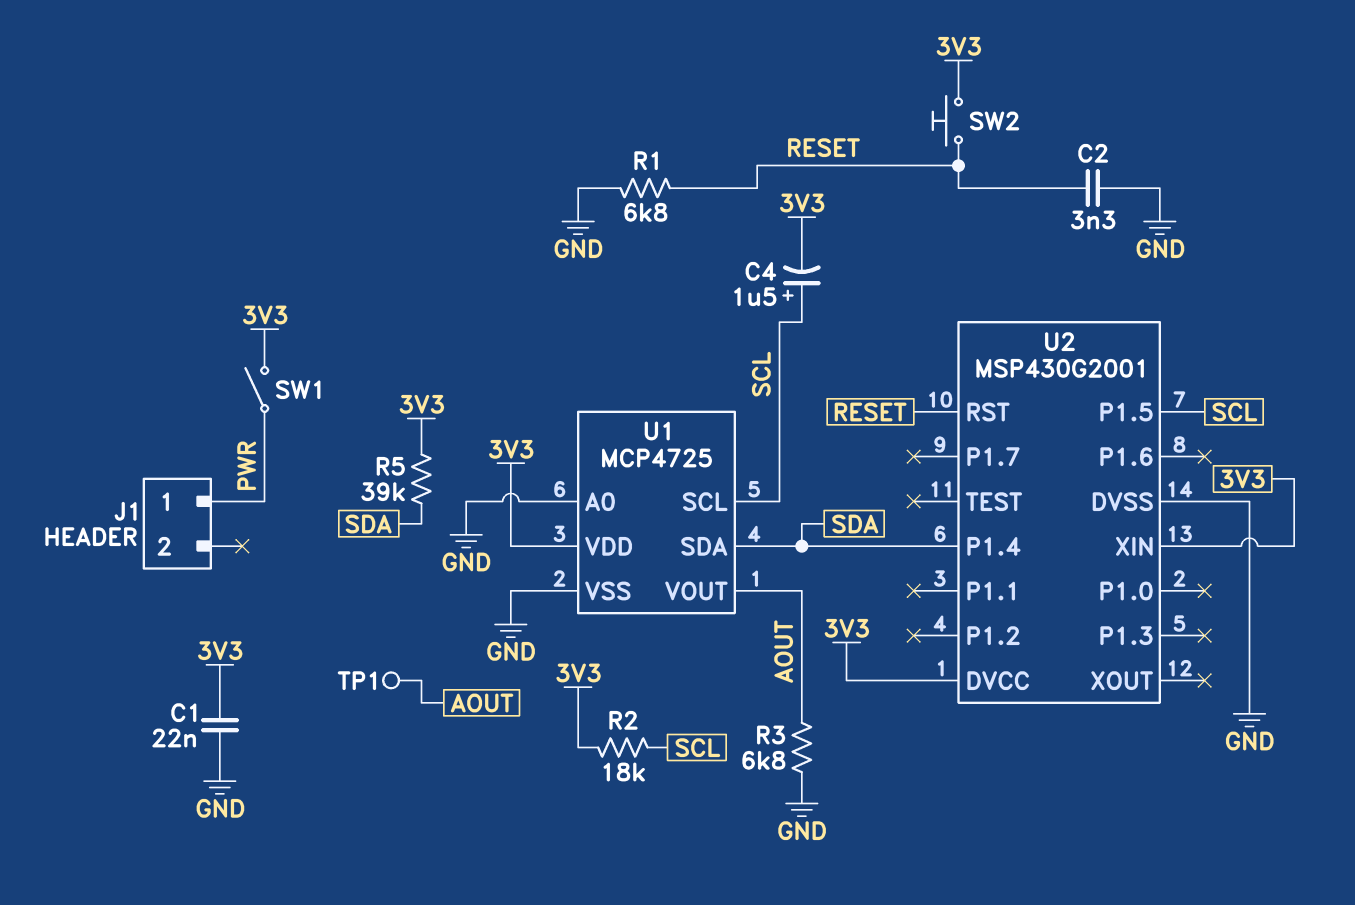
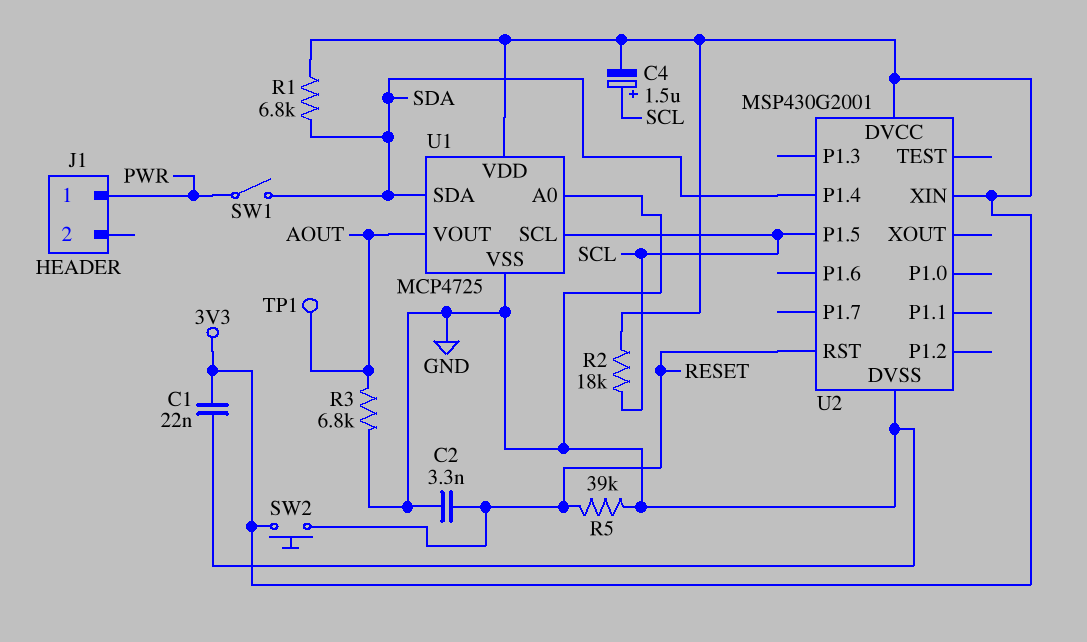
R1: 6.8k (GND, RESET) -> 6.8k (3V3, SDA)
R5: 39k (3V3, SDA) -> 39k (GND, RESET)
SW1: switch (3V3, PWR) -> switch (PWR, SDA)

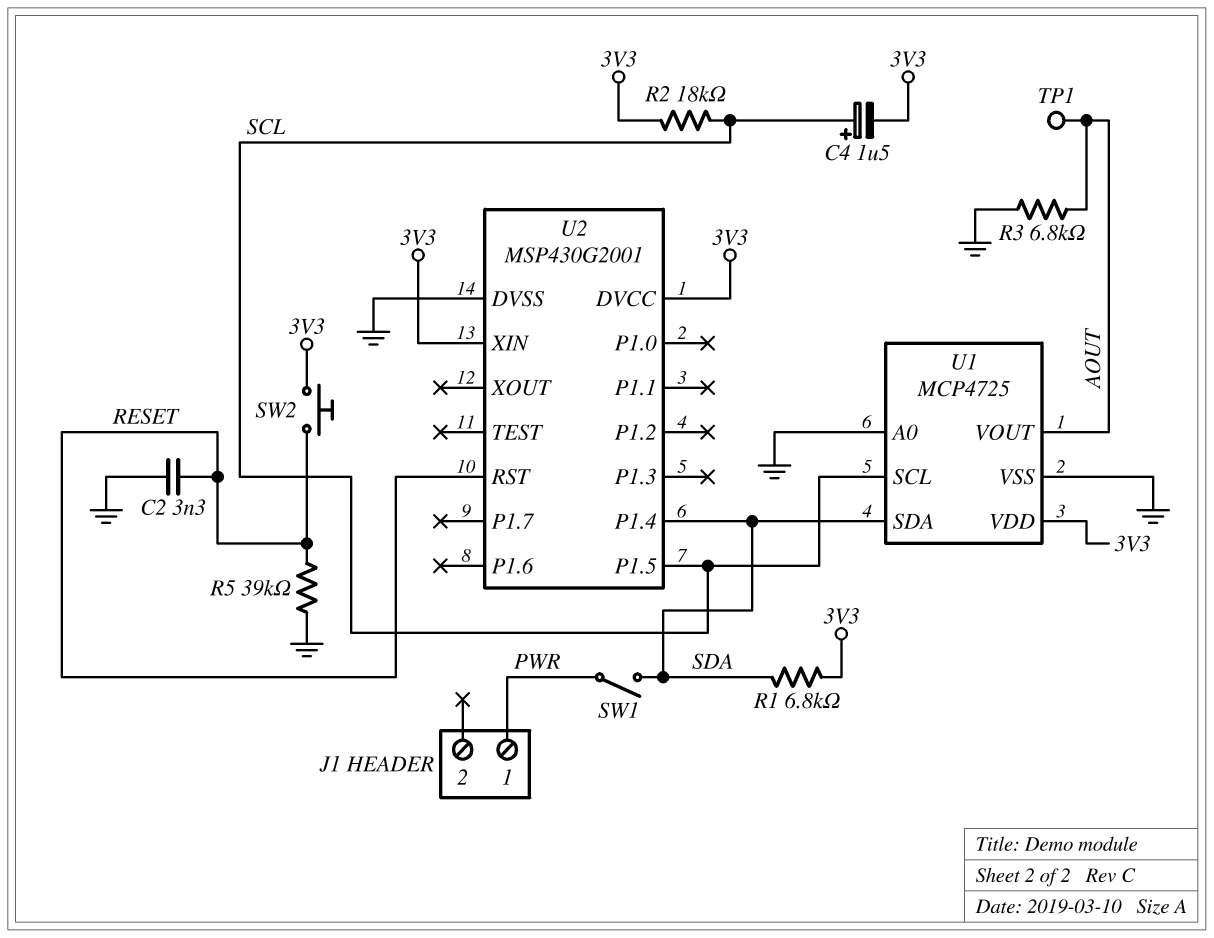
C1: 22nF (3V3, GND) -> none

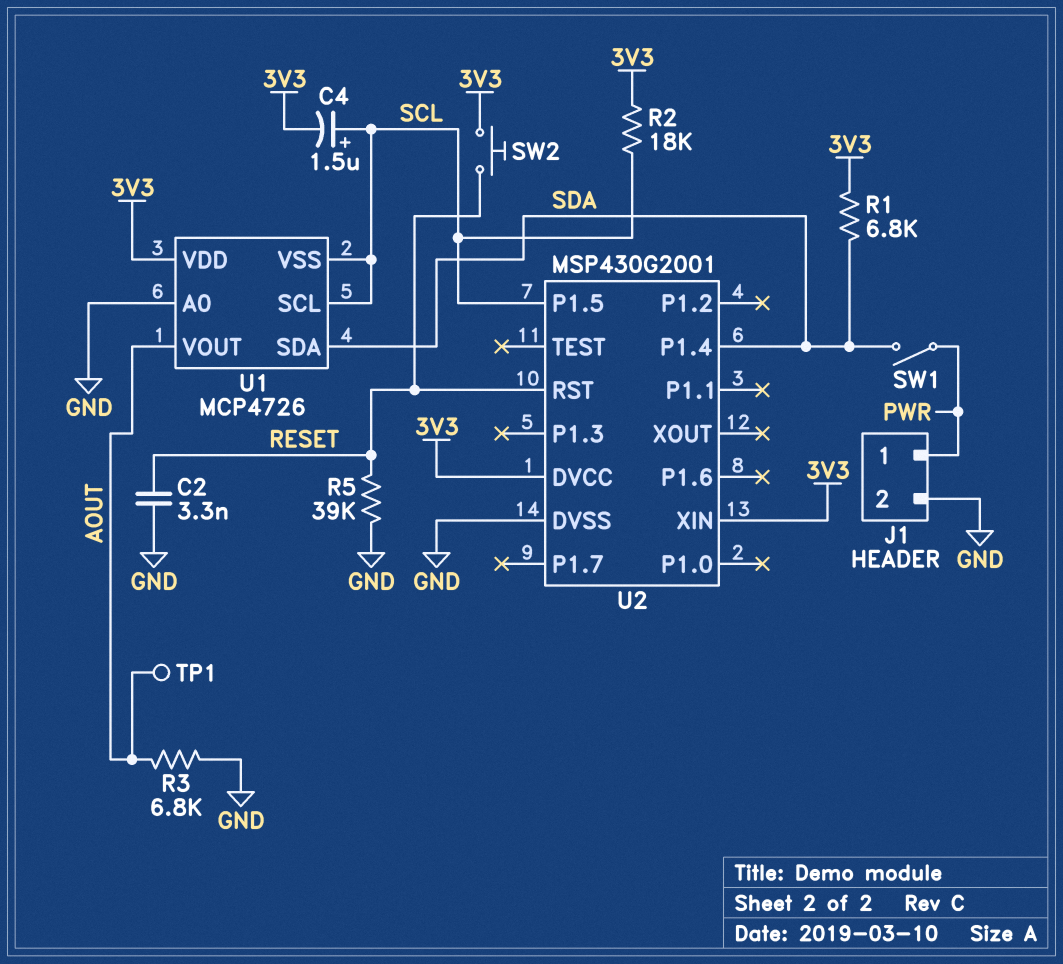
J1 pin 2: none -> GND
U1: MCP4725 -> MCP4726
U1 pin VSS: GND -> SCL

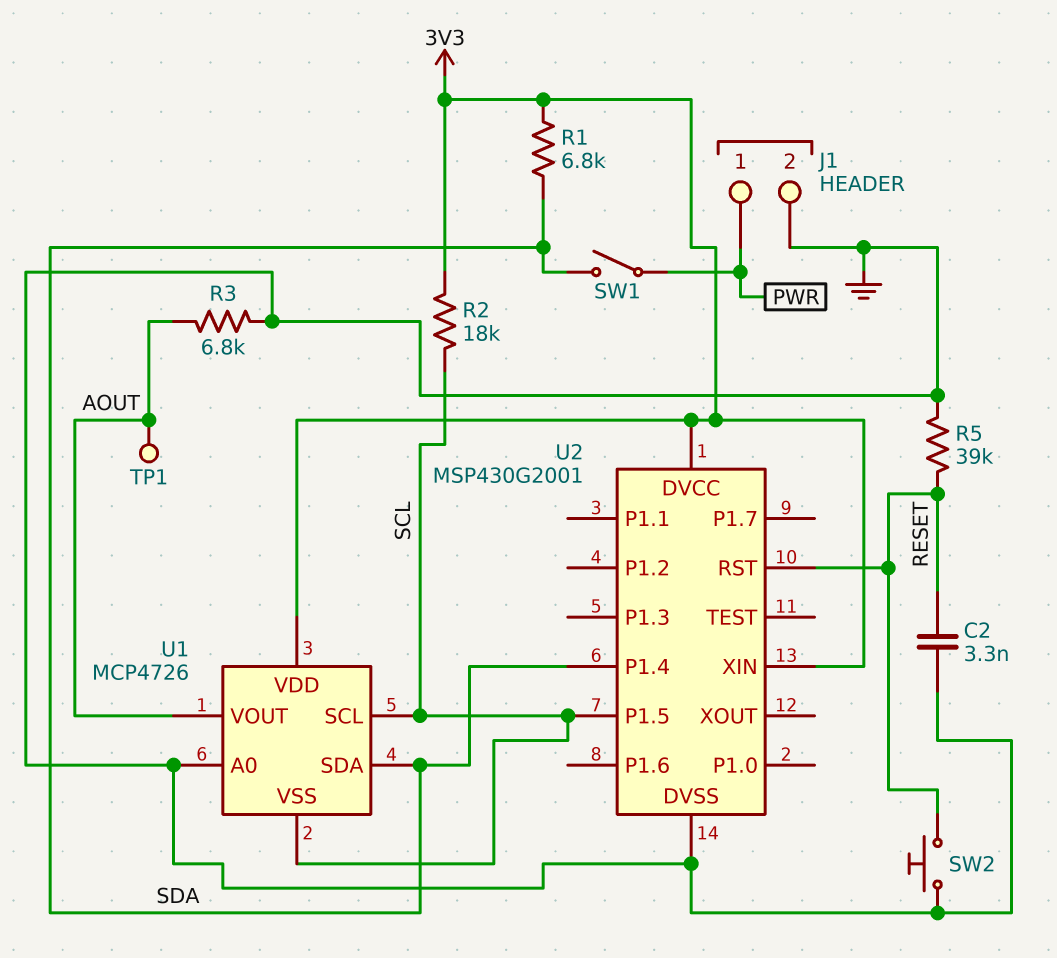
C4: 1.5uF (plus SCL, minus 3V3) -> none
SW2: button (3V3, RESET) -> button (GND, RESET)

